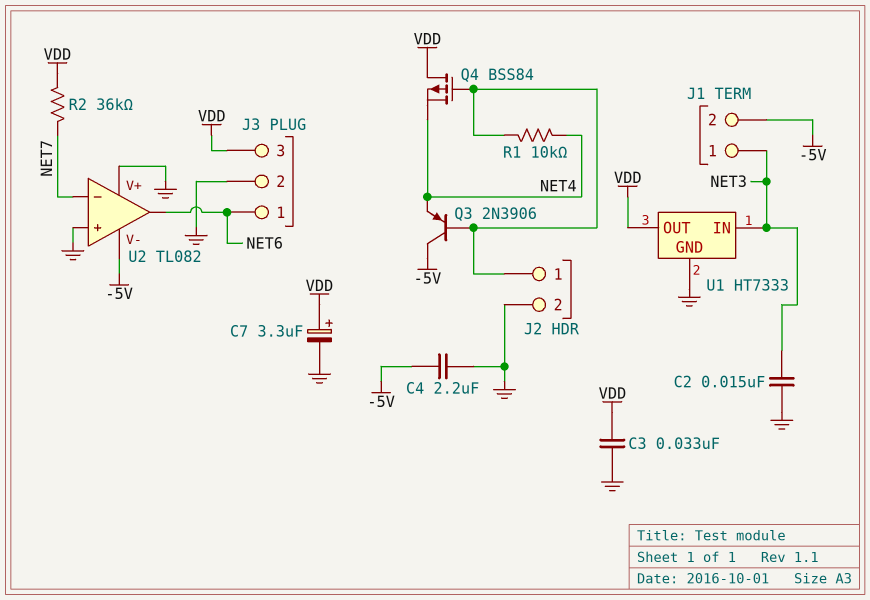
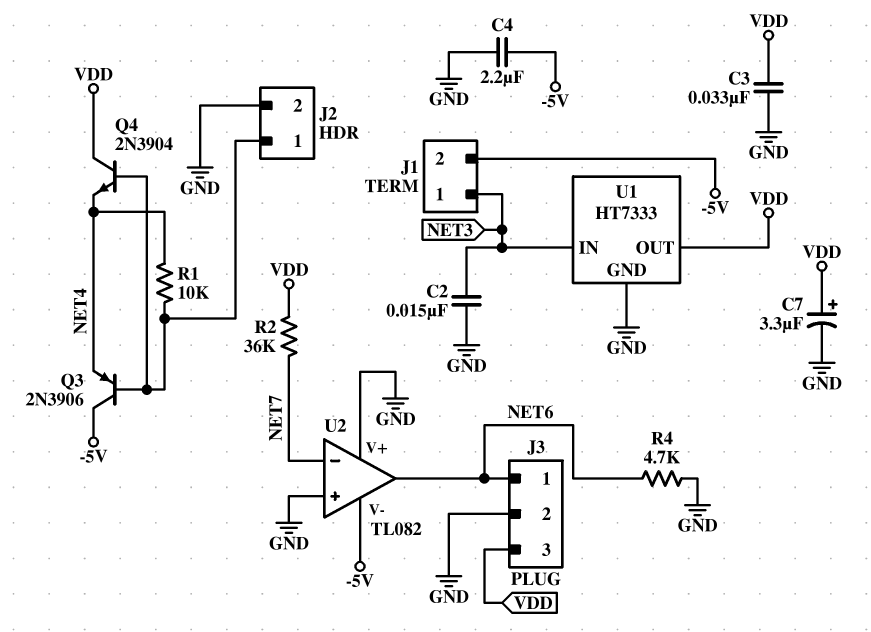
Q4: PMOS BSS84 (G J2/1, D VDD, S NET4) -> NPN 2N3904 (B J2/1, C VDD, E NET4)
R4: none -> 4.7k (GND, NET6)

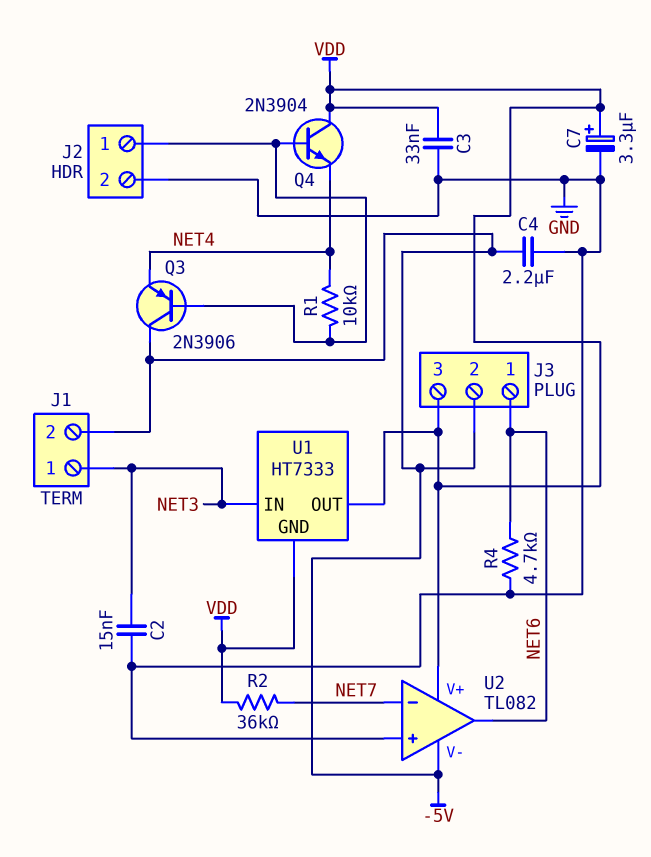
J3 pin 2: GND -> -5V
U1 pin GND: GND -> VDD
U2 pin V+: GND -> VDD

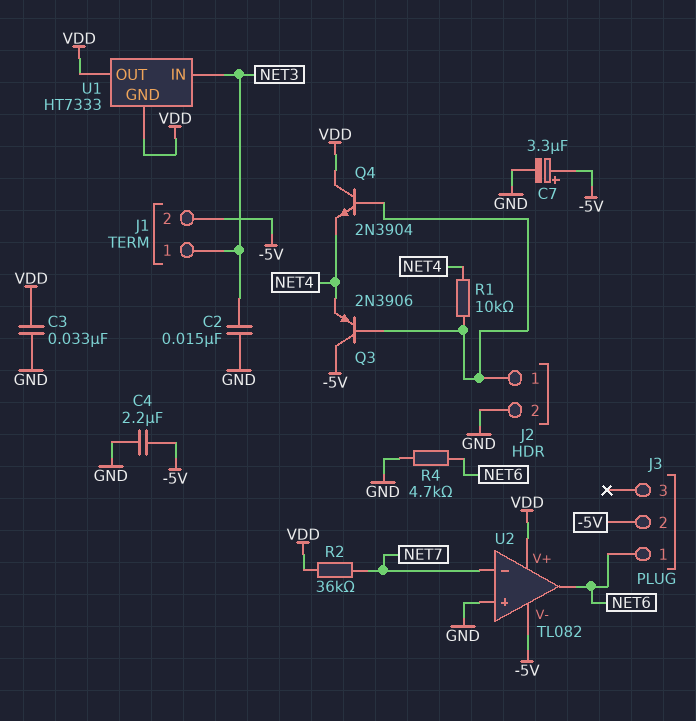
C7: 3.3uF (plus VDD, minus GND) -> 3.3uF (plus -5V, minus GND)
J3 pin 3: VDD -> none

